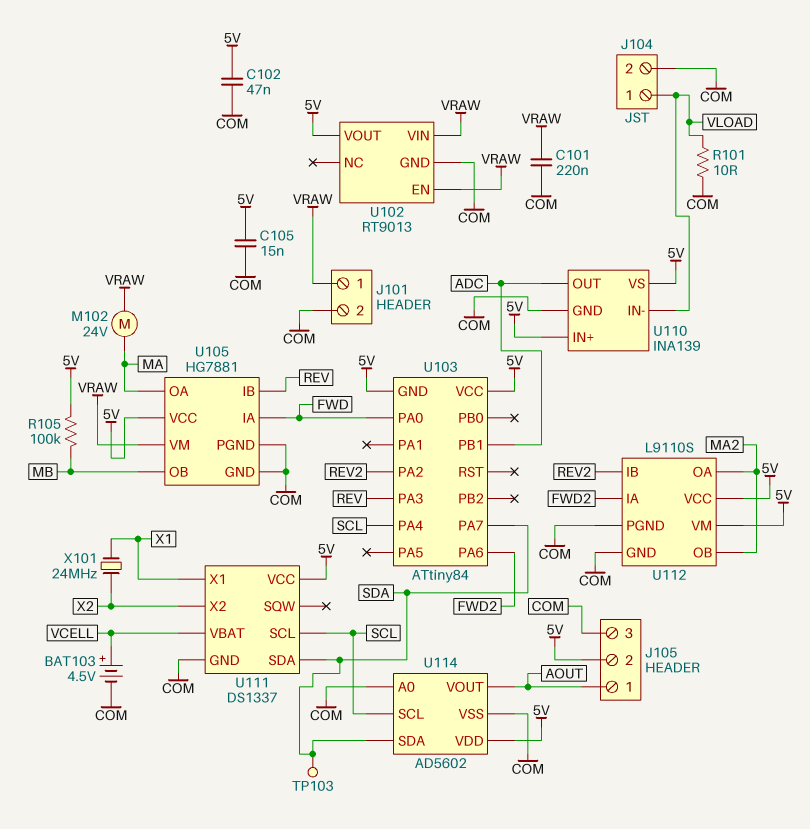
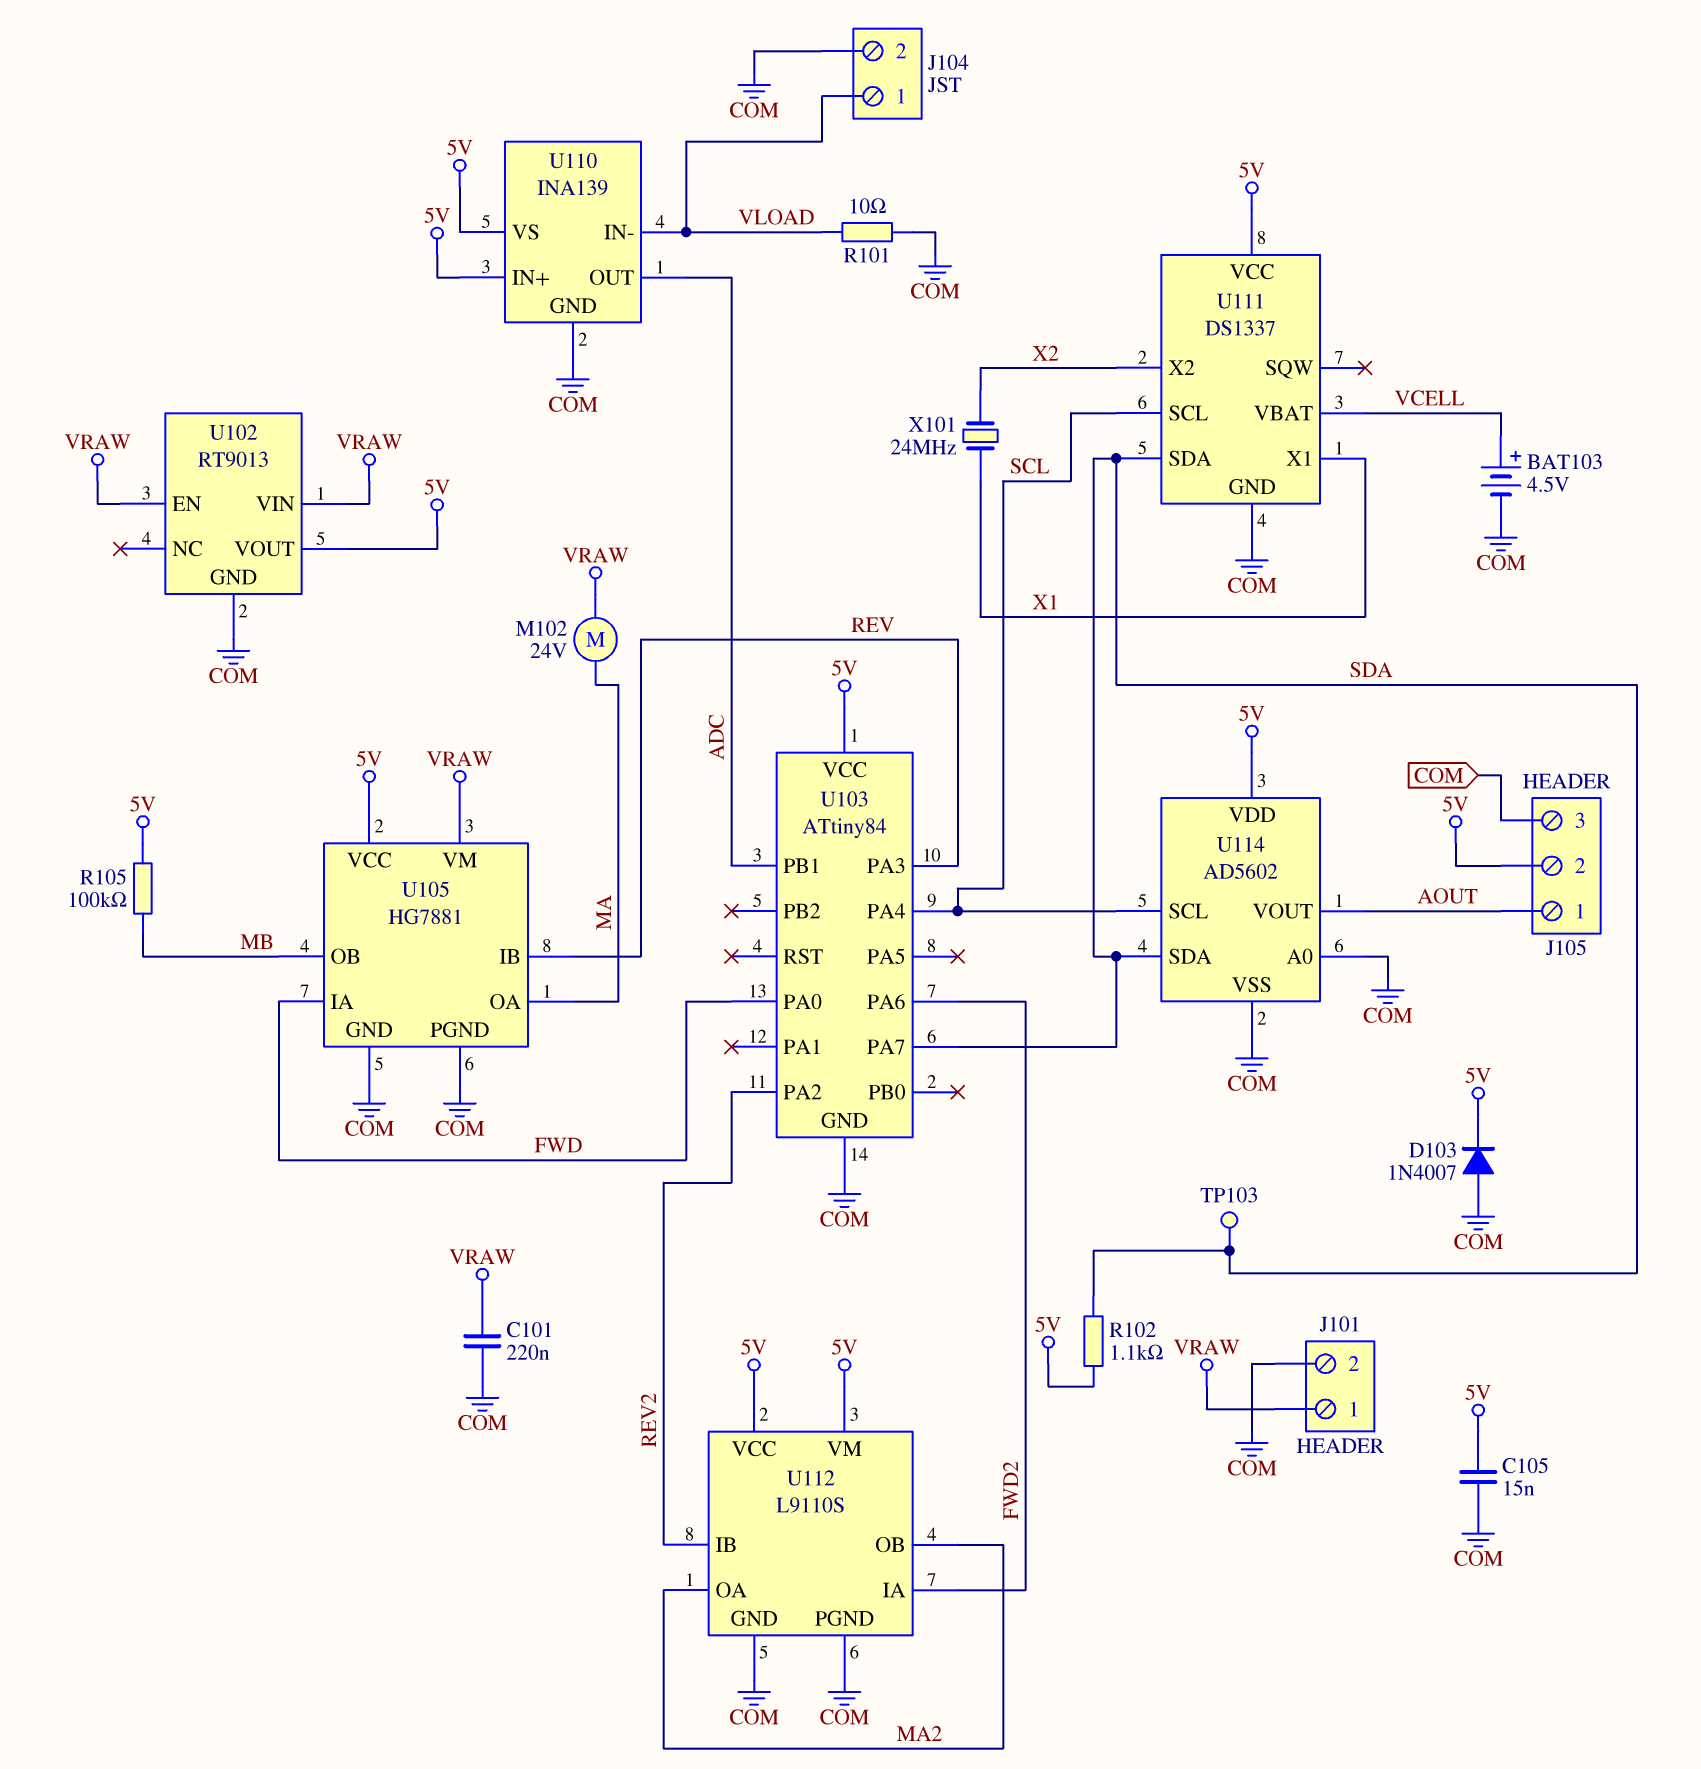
C102: 47nF (5V, COM) -> none
D103: none -> diode 1N4007 (A COM, K 5V)
R102: none -> 1.1k (5V, SDA)
U103 pin GND: 5V -> COM

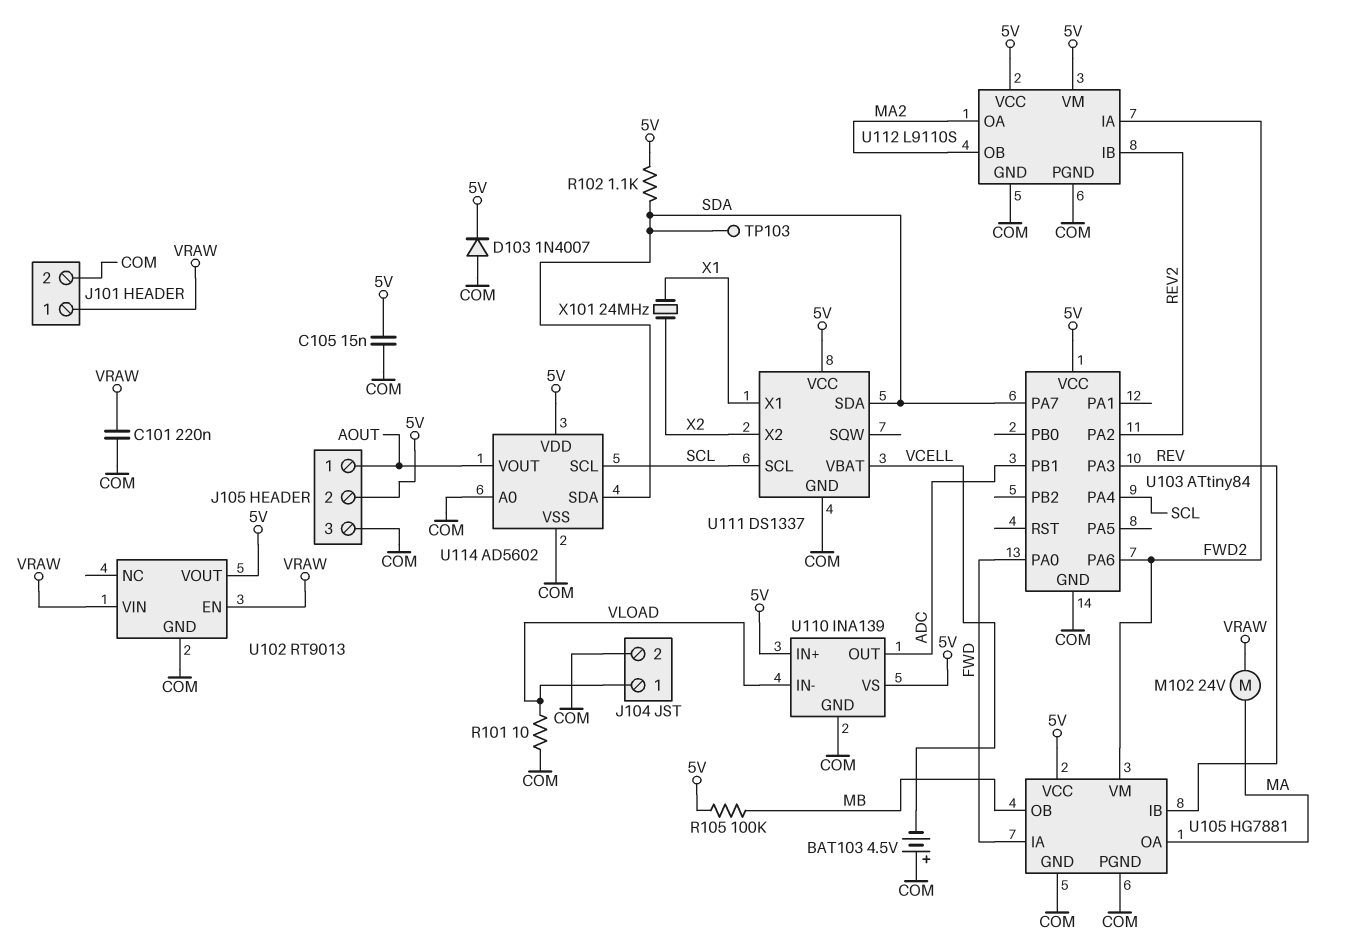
BAT103: 4.5V (plus VCELL, minus COM) -> 4.5V (plus COM, minus VCELL)
U105 pin VM: VRAW -> FWD2

